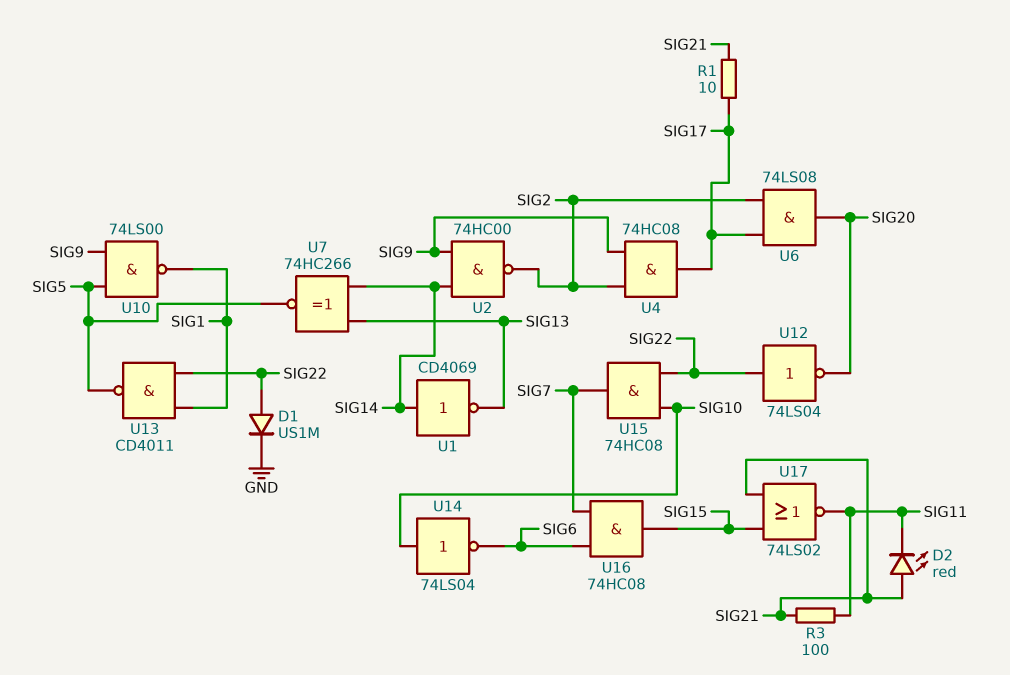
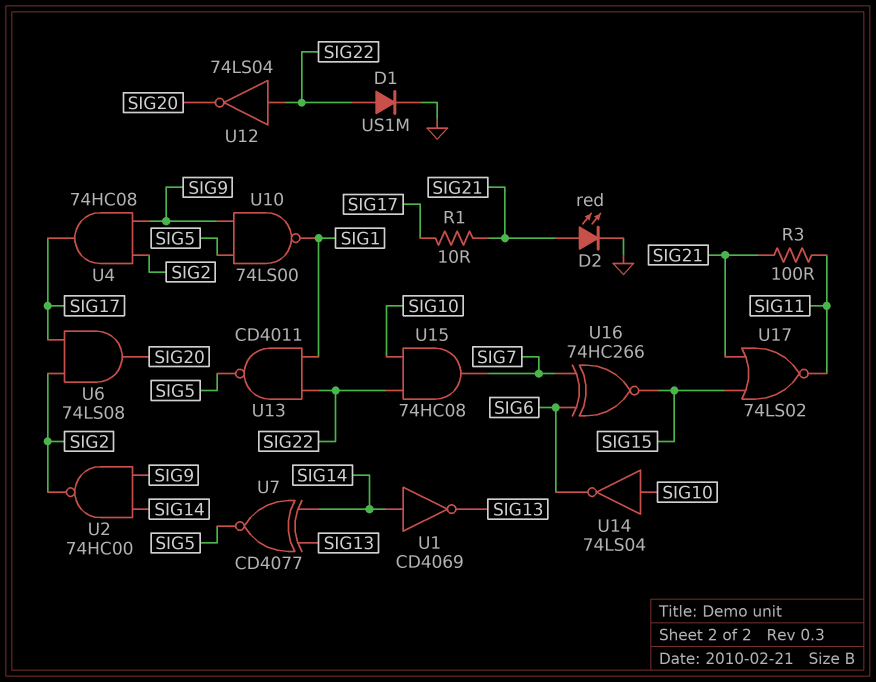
D2: LED red (A SIG21, K SIG11) -> LED red (A SIG21, K GND)
U7: XNOR 74HC266 (in SIG13, in SIG14, out SIG5) -> XNOR CD4077 (in SIG13, in SIG14, out SIG5)
U16: AND 74HC08 (in SIG6, in SIG7, out SIG15) -> XNOR 74HC266 (in SIG6, in SIG7, out SIG15)

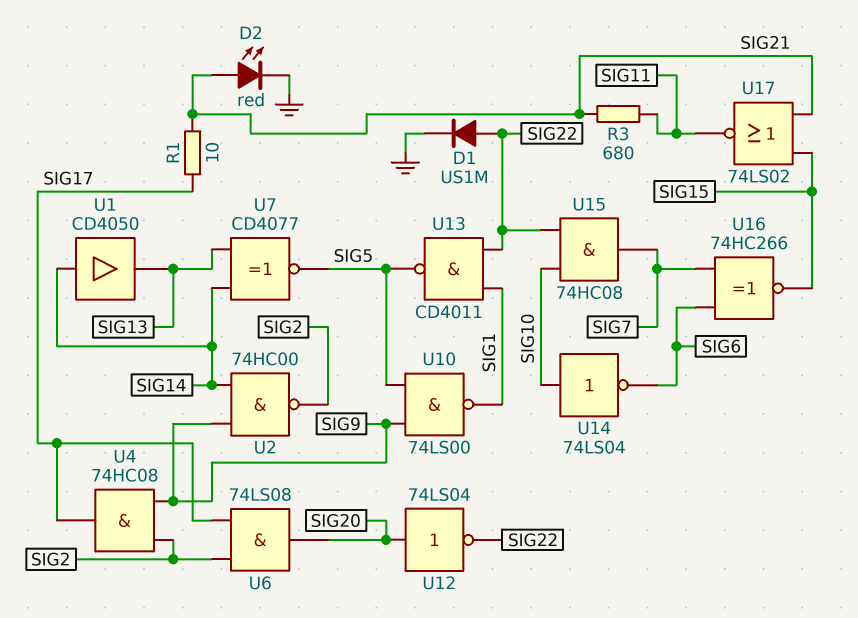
R3: 100 (SIG11, SIG21) -> 680 (SIG11, SIG21)
U1: NOT CD4069 (in SIG14, out SIG13) -> buffer CD4050 (in SIG14, out SIG13)
U12: NOT 74LS04 (in SIG22, out SIG20) -> NOT 74LS04 (in SIG20, out SIG22)

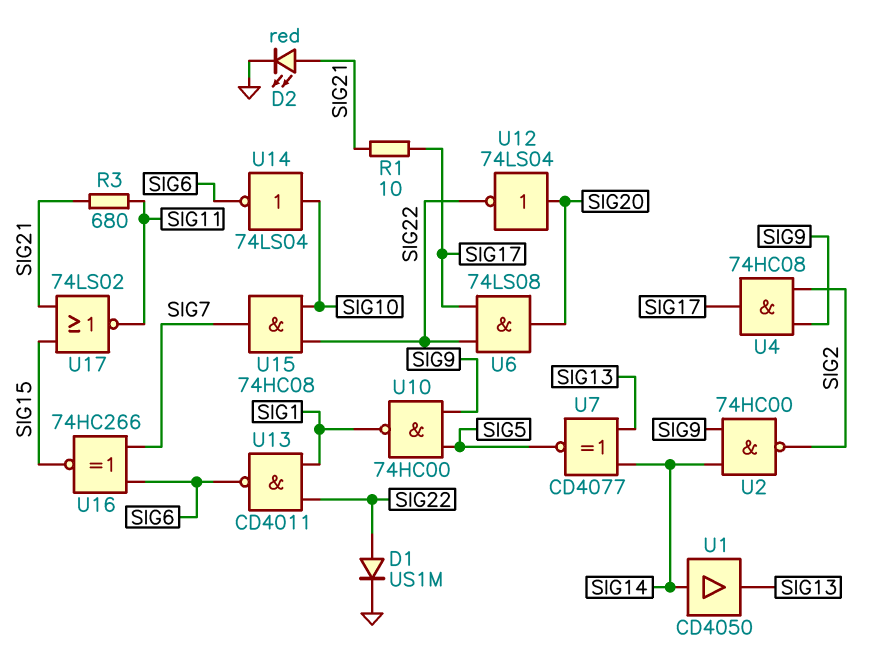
U6: AND 74LS08 (in SIG2, in SIG17, out SIG20) -> AND 74LS08 (in SIG17, in SIG22, out SIG20)
U10: NAND 74LS00 (in SIG5, in SIG9, out SIG1) -> NAND 74HC00 (in SIG5, in SIG9, out SIG1)
U13: NAND CD4011 (in SIG1, in SIG22, out SIG5) -> NAND CD4011 (in SIG1, in SIG22, out SIG6)

